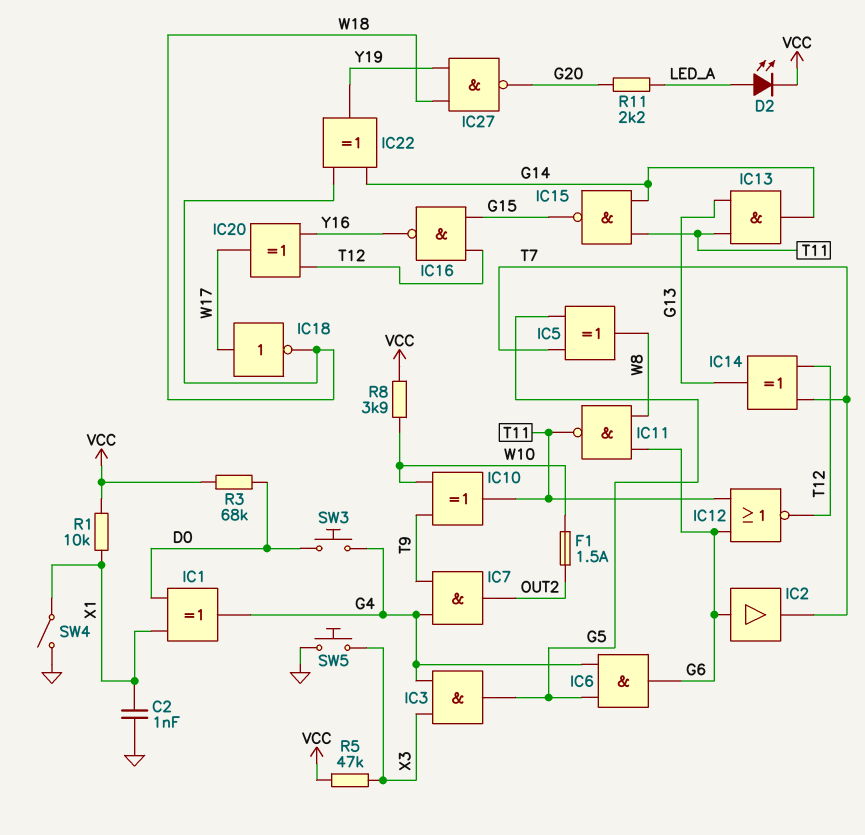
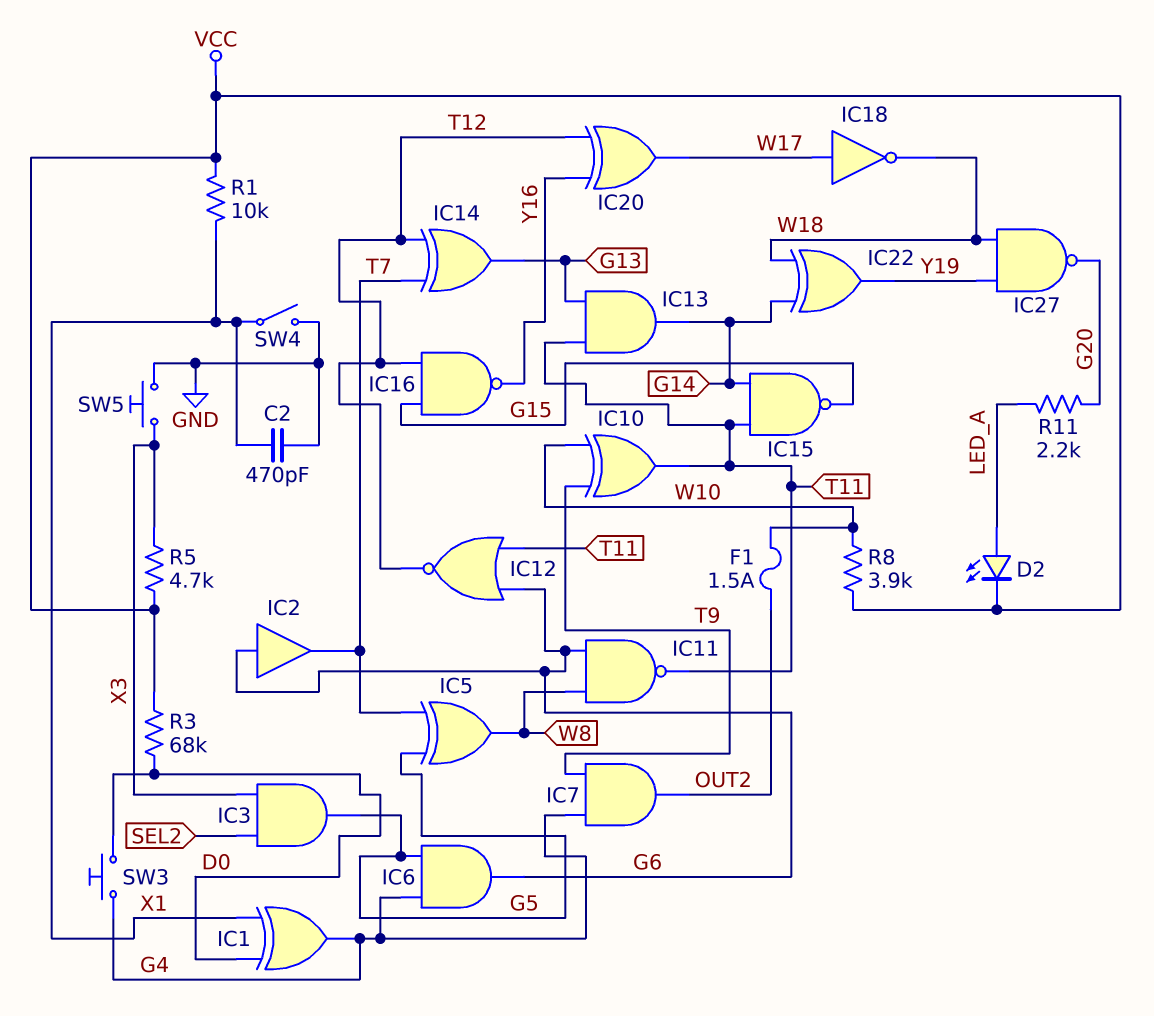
C2: 1nF (GND, X1) -> 470pF (GND, X1)
IC3: AND (in G4, in X3, out G5) -> AND (in SEL2, in X3, out G5)
R5: 47k (VCC, X3) -> 4.7k (VCC, X3)

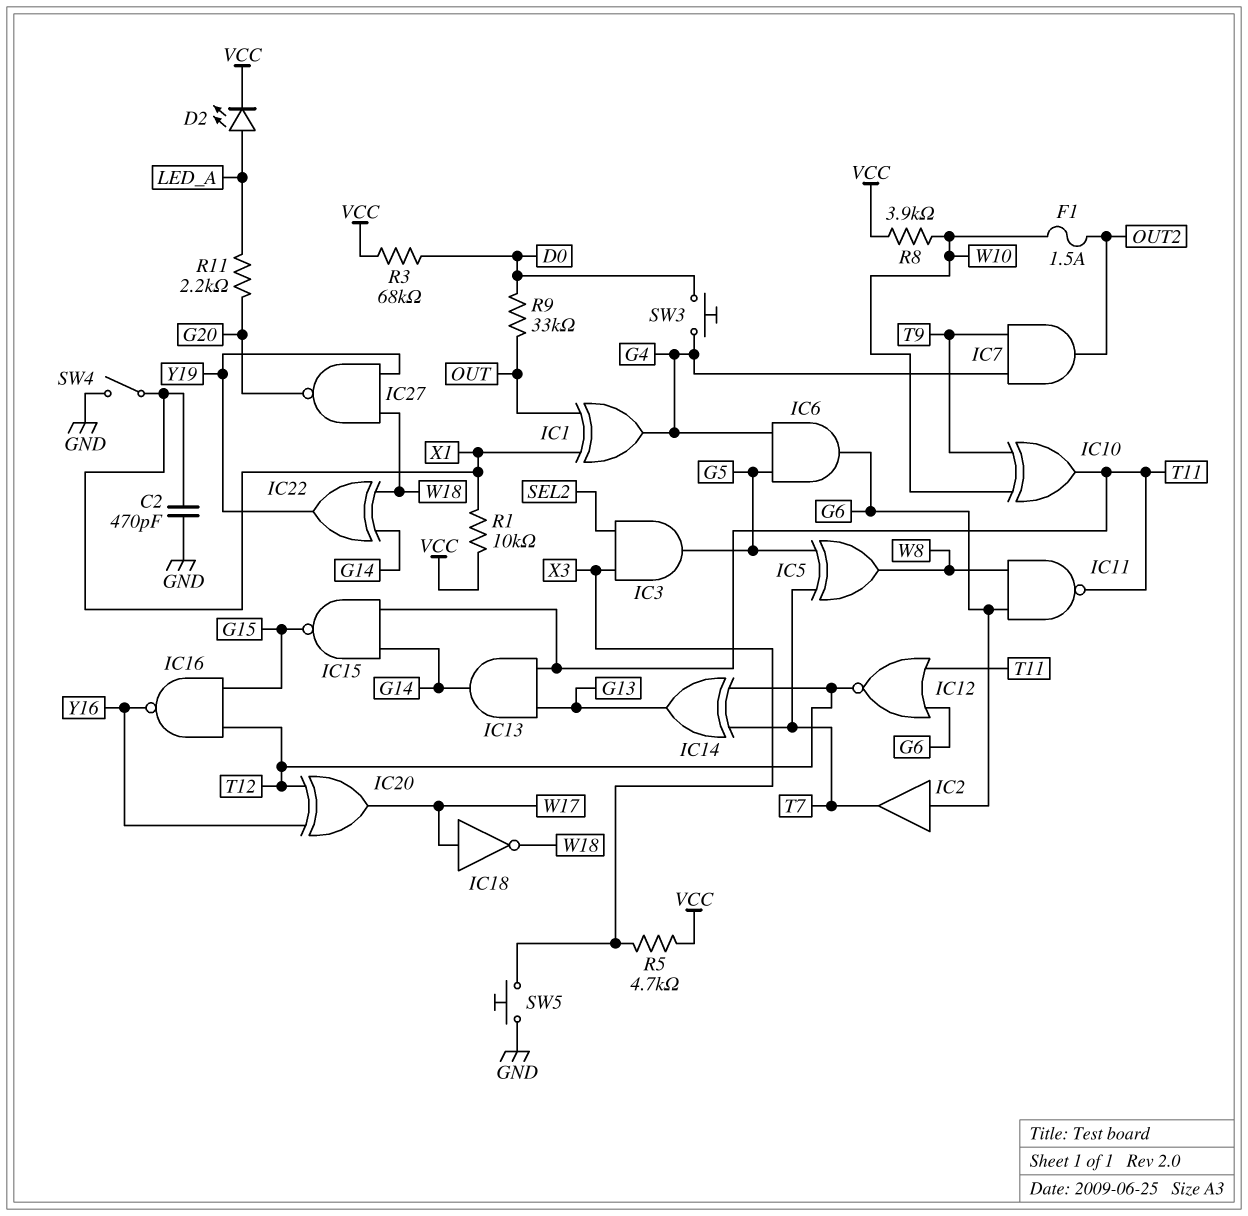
IC1: XOR (in D0, in X1, out G4) -> XOR (in OUT, in X1, out G4)
R9: none -> 33k (D0, OUT)

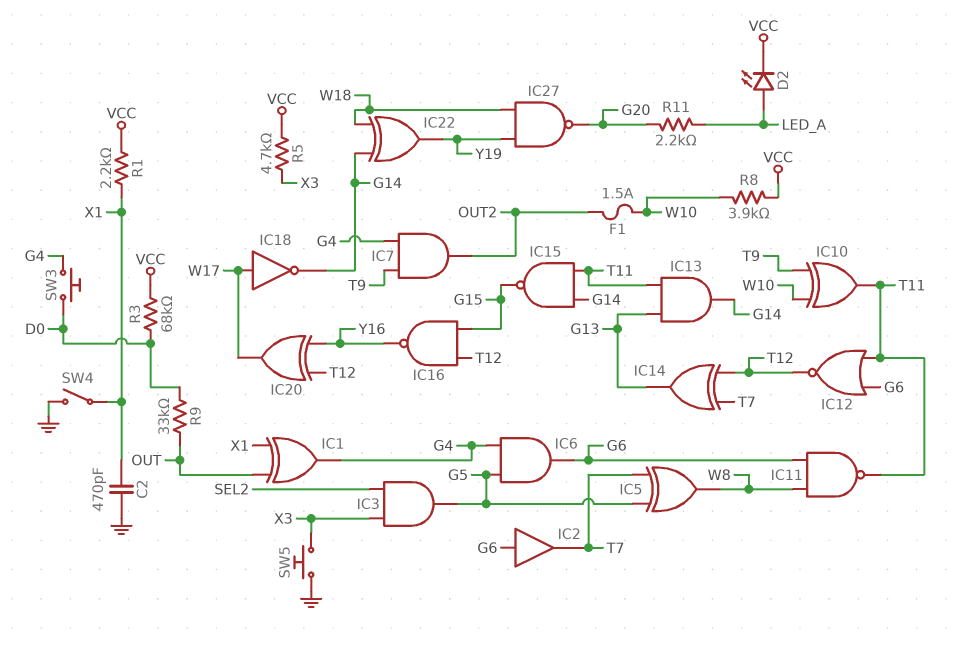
IC18: NOT (in W17, out W18) -> NOT (in W17, out G14)
R1: 10k (VCC, X1) -> 2.2k (VCC, X1)

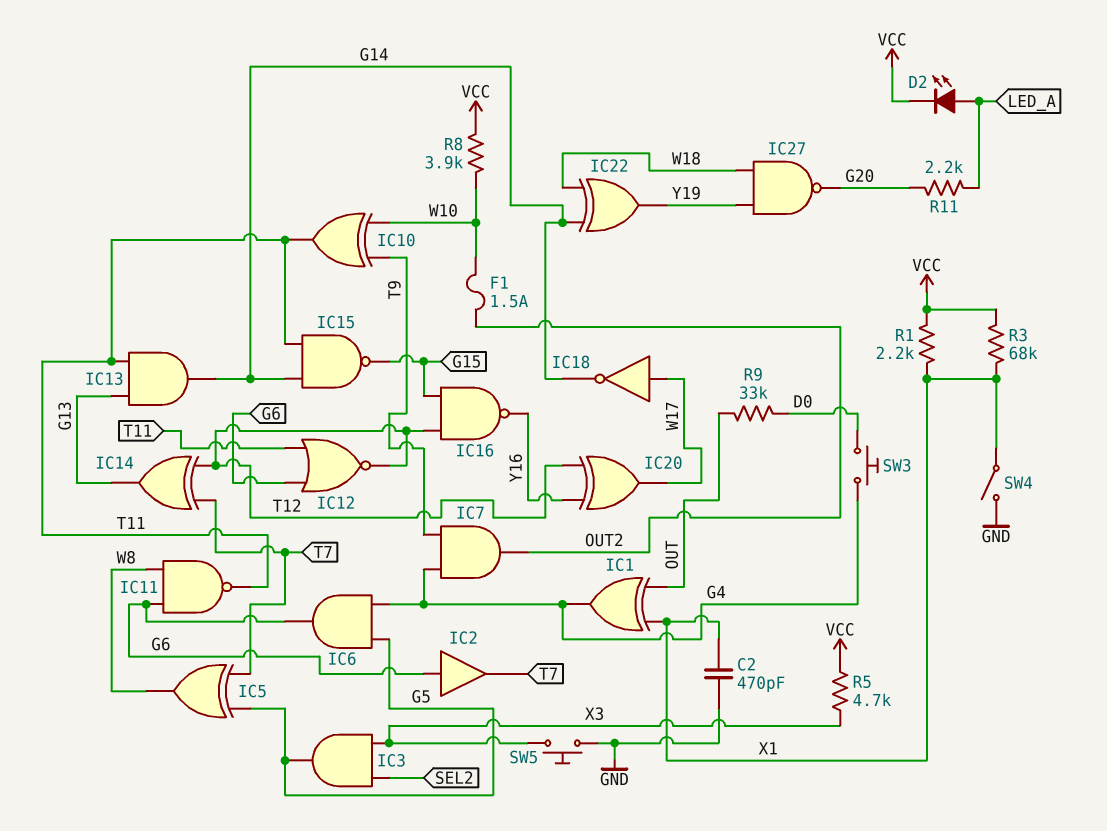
R3: 68k (D0, VCC) -> 68k (VCC, X1)

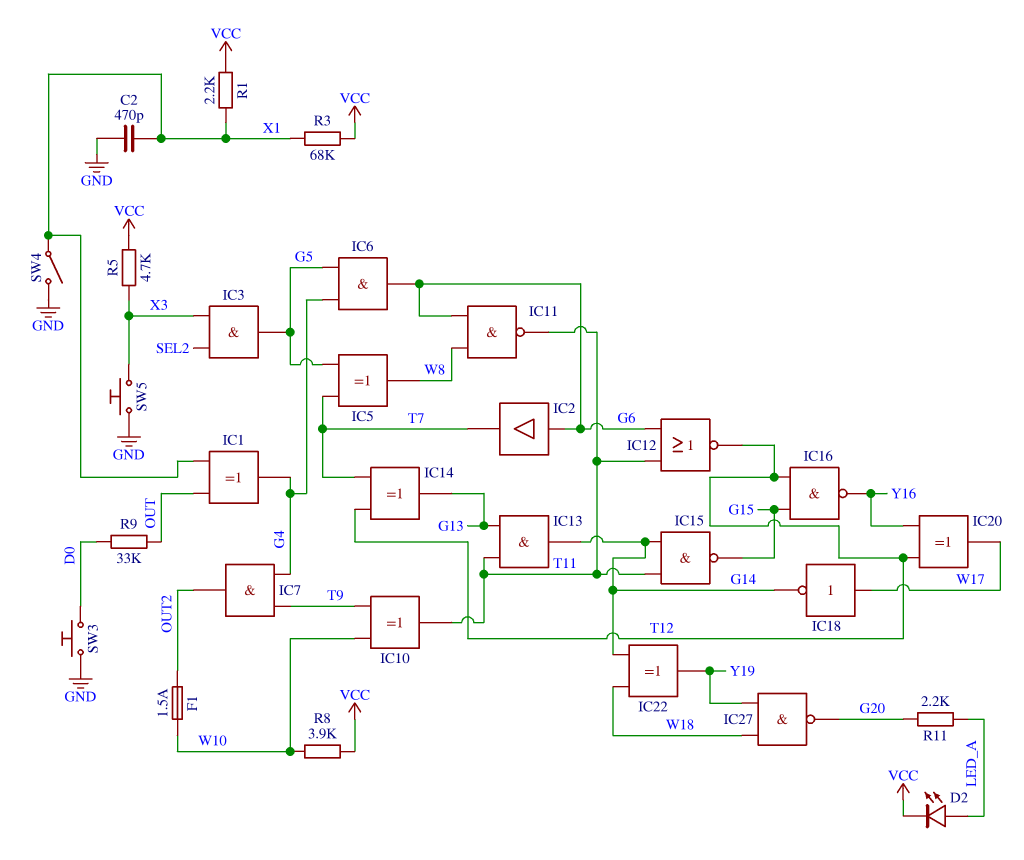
SW3: button (D0, G4) -> button (D0, GND)

